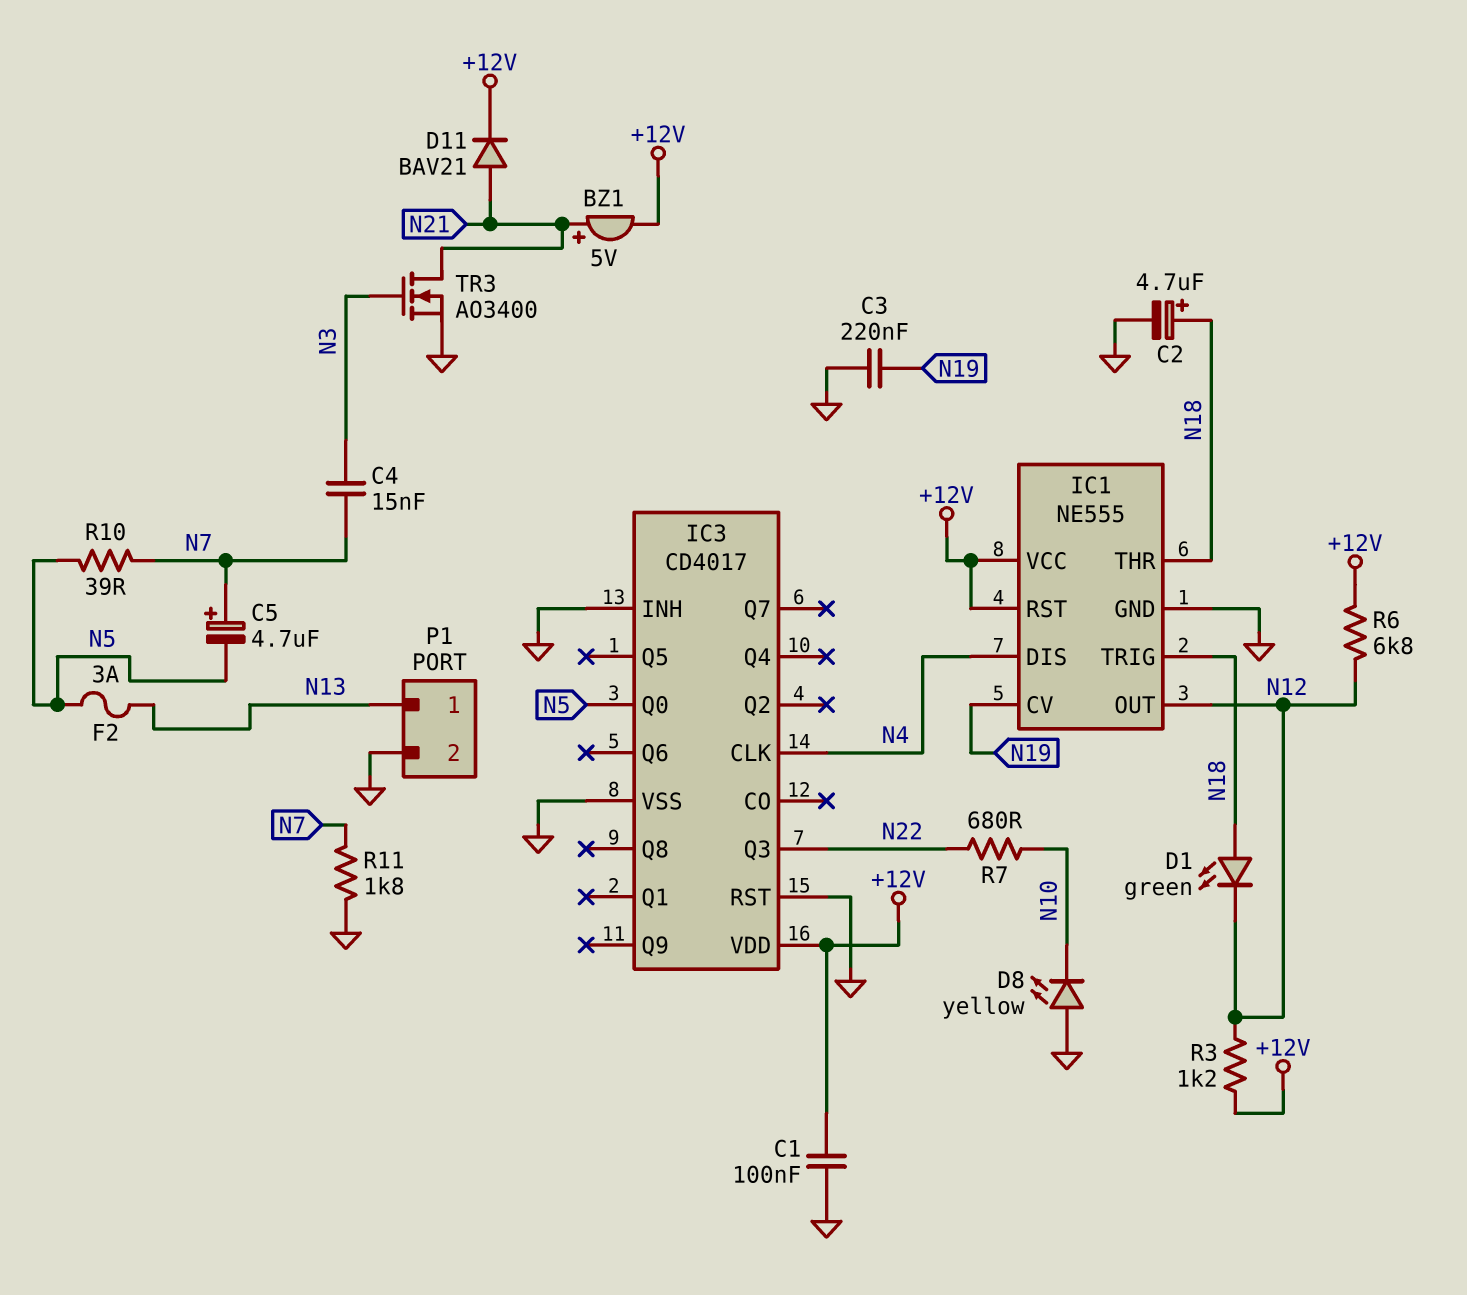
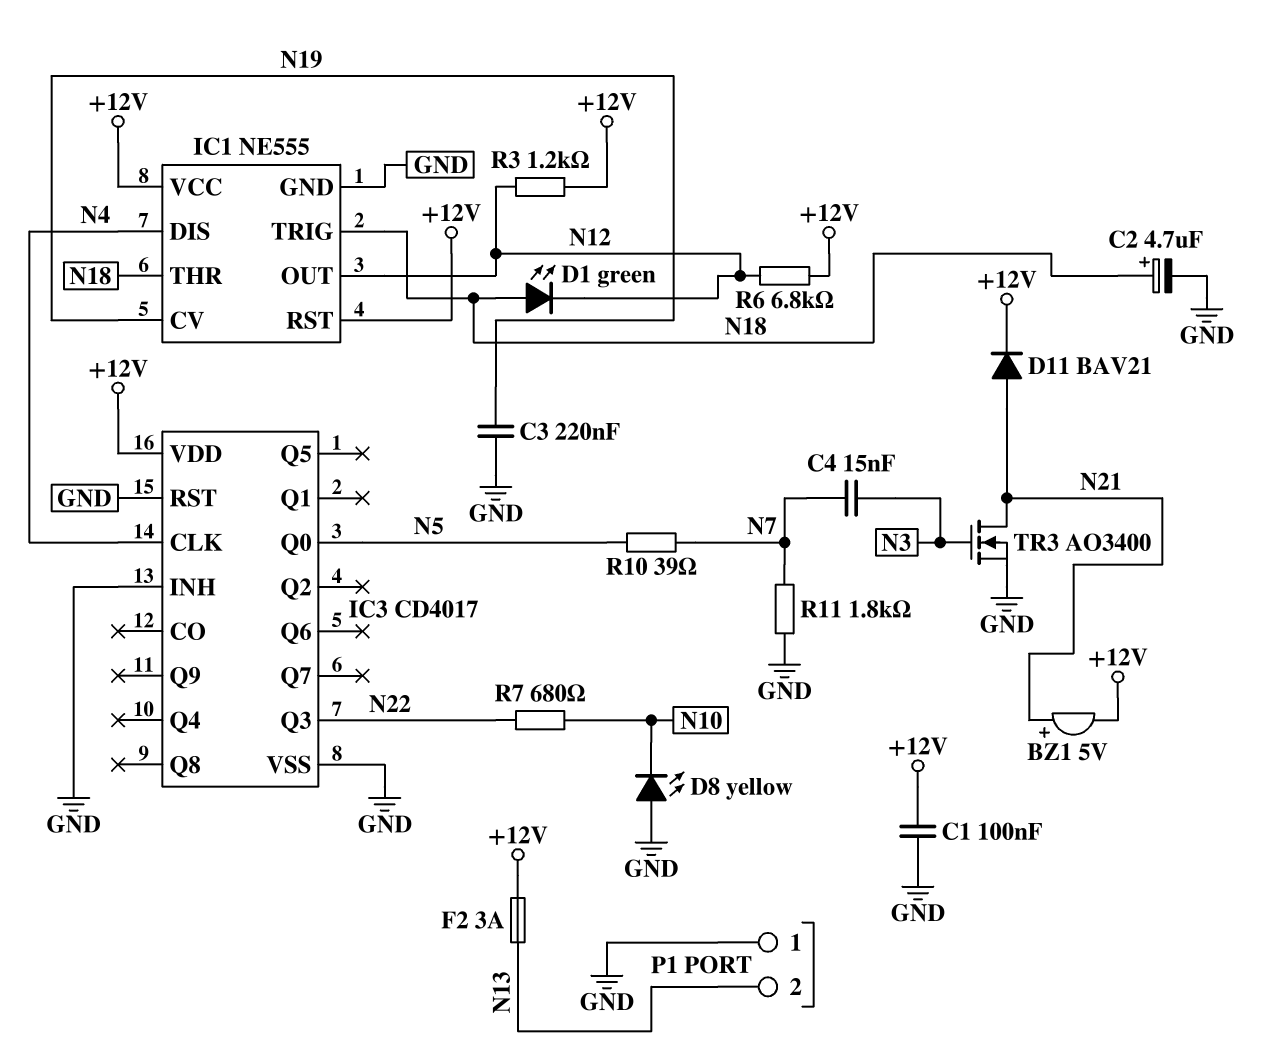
C5: 4.7uF (plus N7, minus N5) -> none
F2: 3A (N5, N13) -> 3A (+12V, N13)
P1 pin 1: N13 -> GND
P1 pin 2: GND -> N13

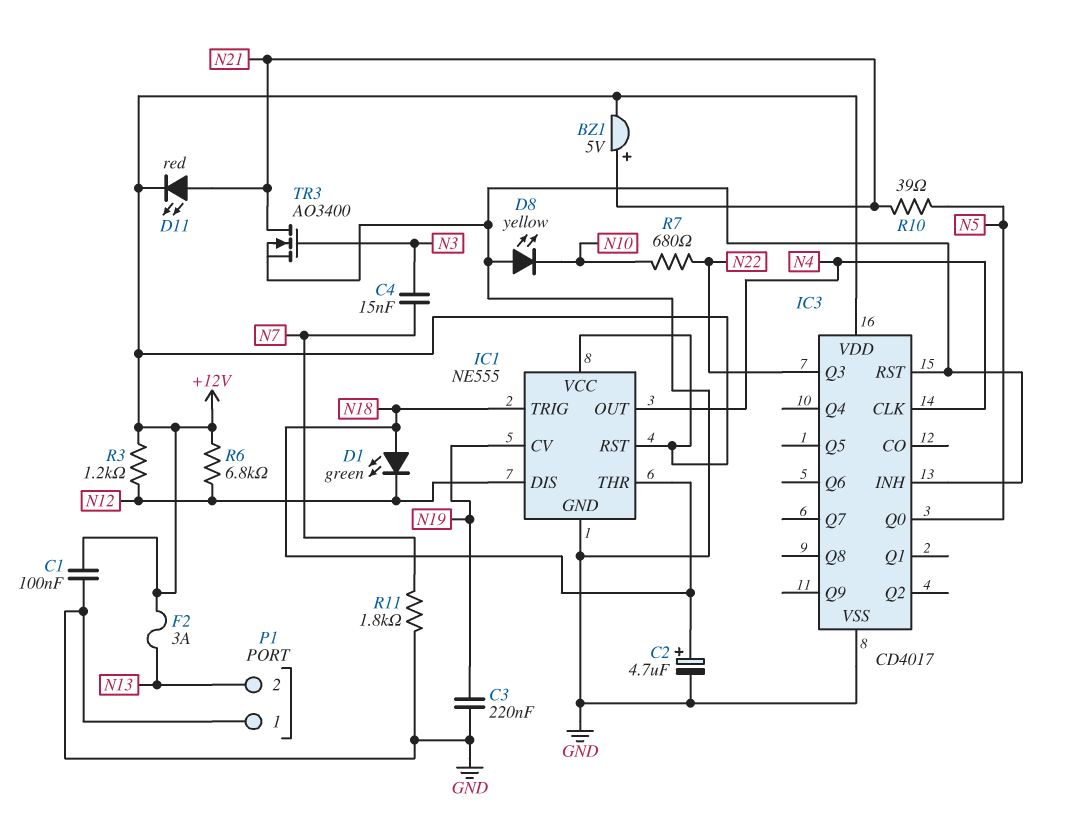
D11: diode BAV21 (A N21, K +12V) -> LED red (A N21, K +12V)
IC1 pin DIS: N4 -> N12
IC1 pin OUT: N12 -> N4
R10: 39 (N5, N7) -> 39 (N5, N21)

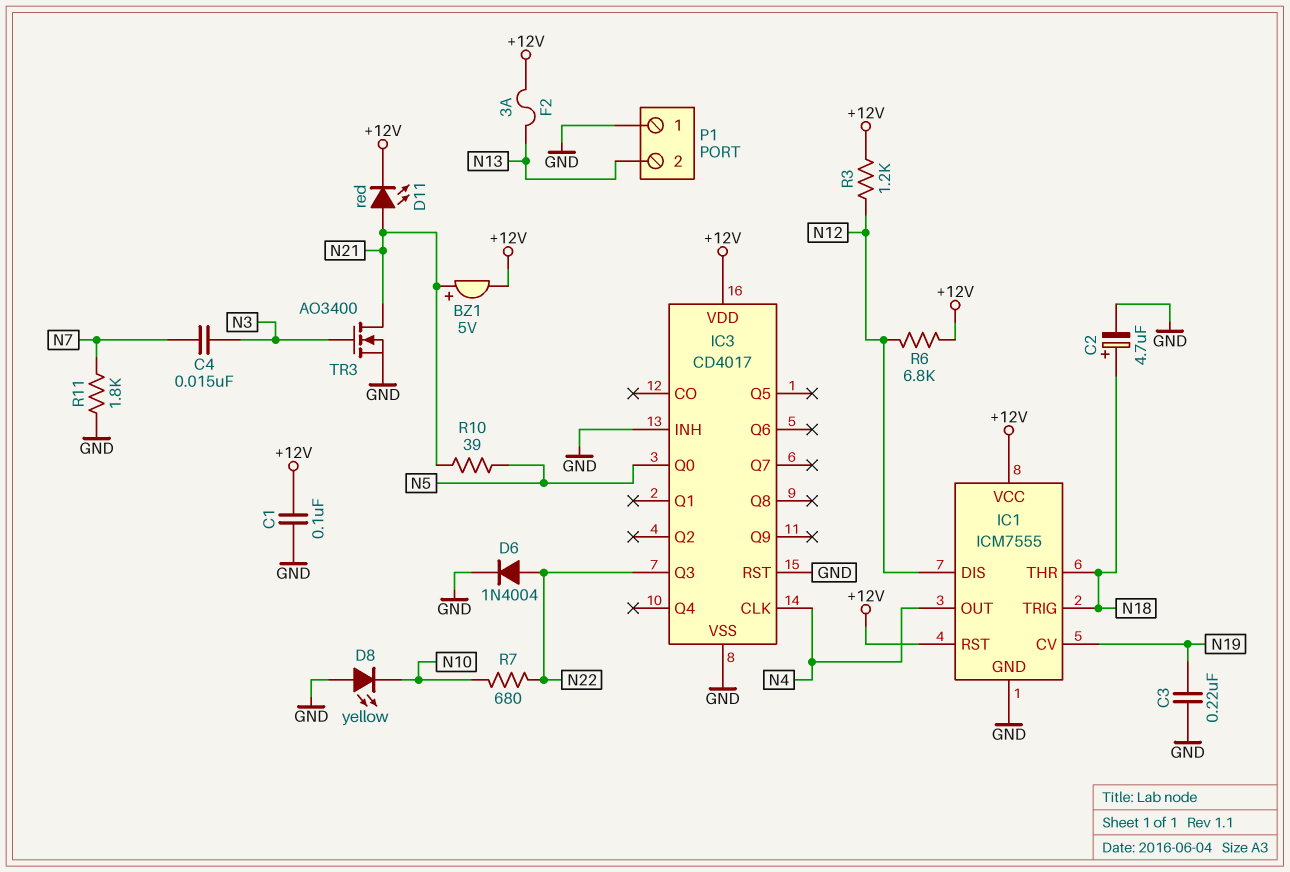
D1: LED green (A N18, K N12) -> none
D6: none -> diode 1N4004 (A N22, K GND)
IC1: NE555 -> ICM7555

